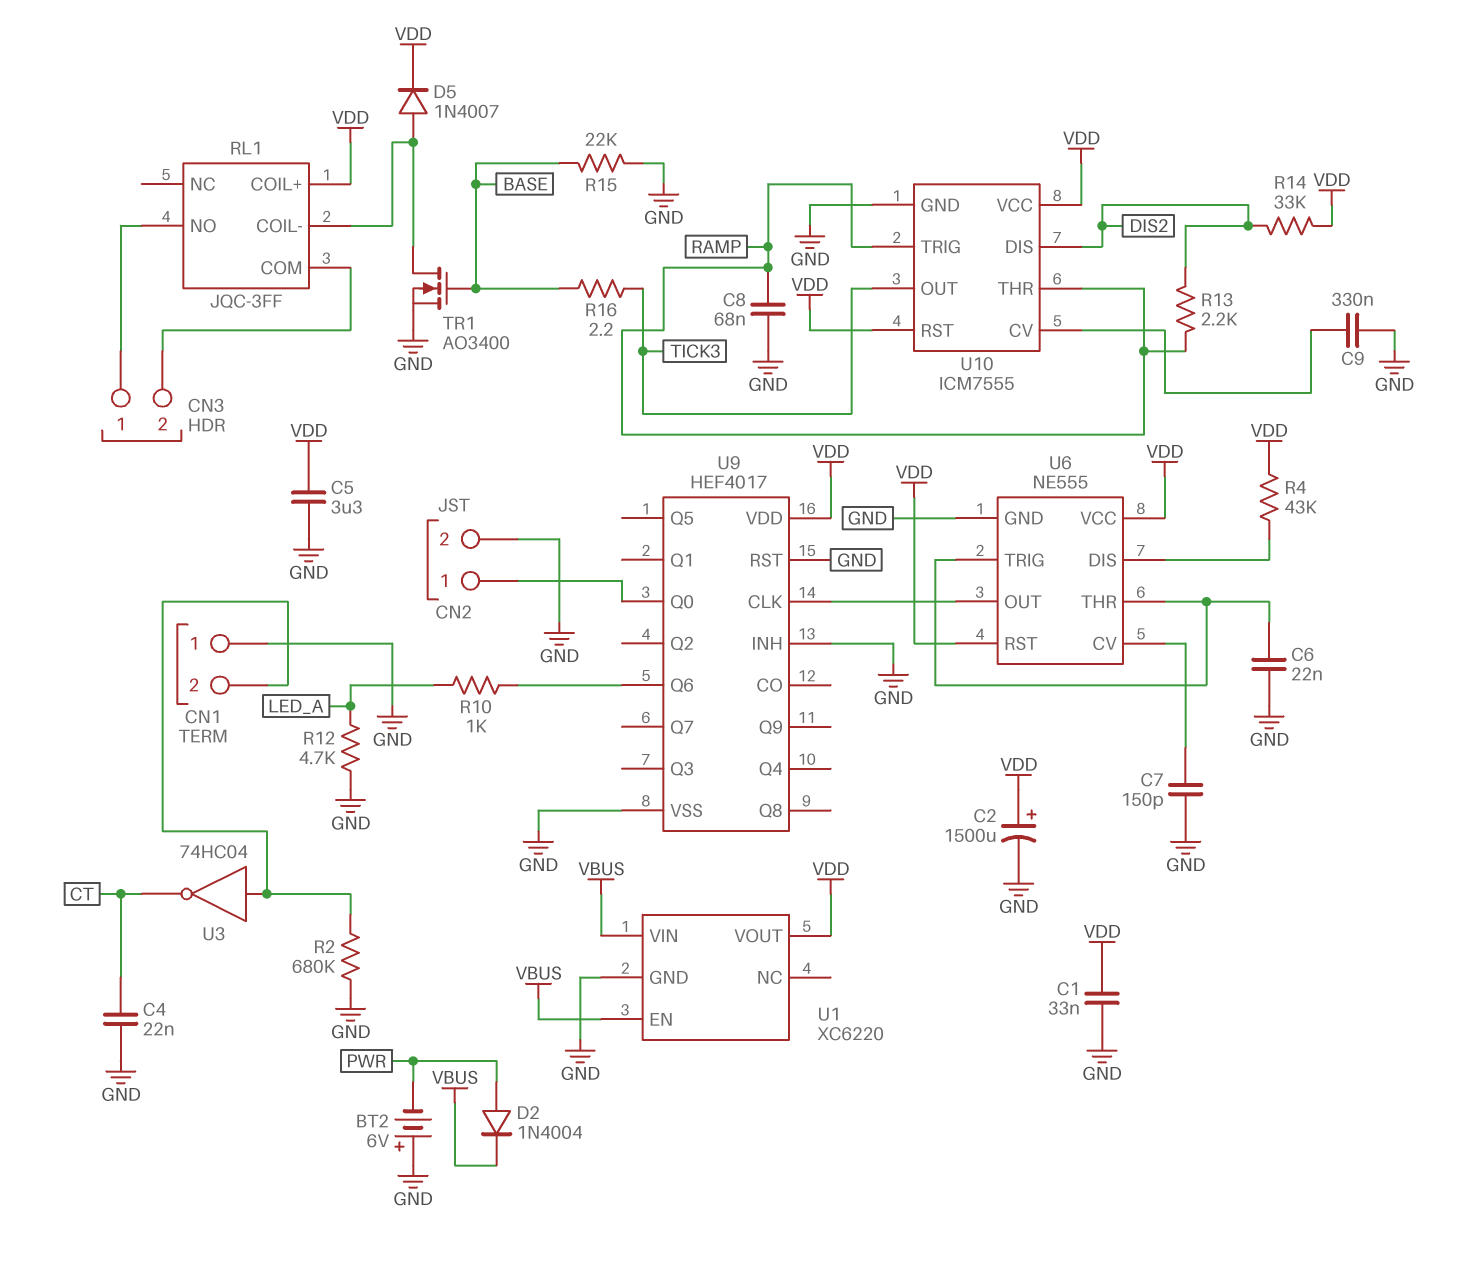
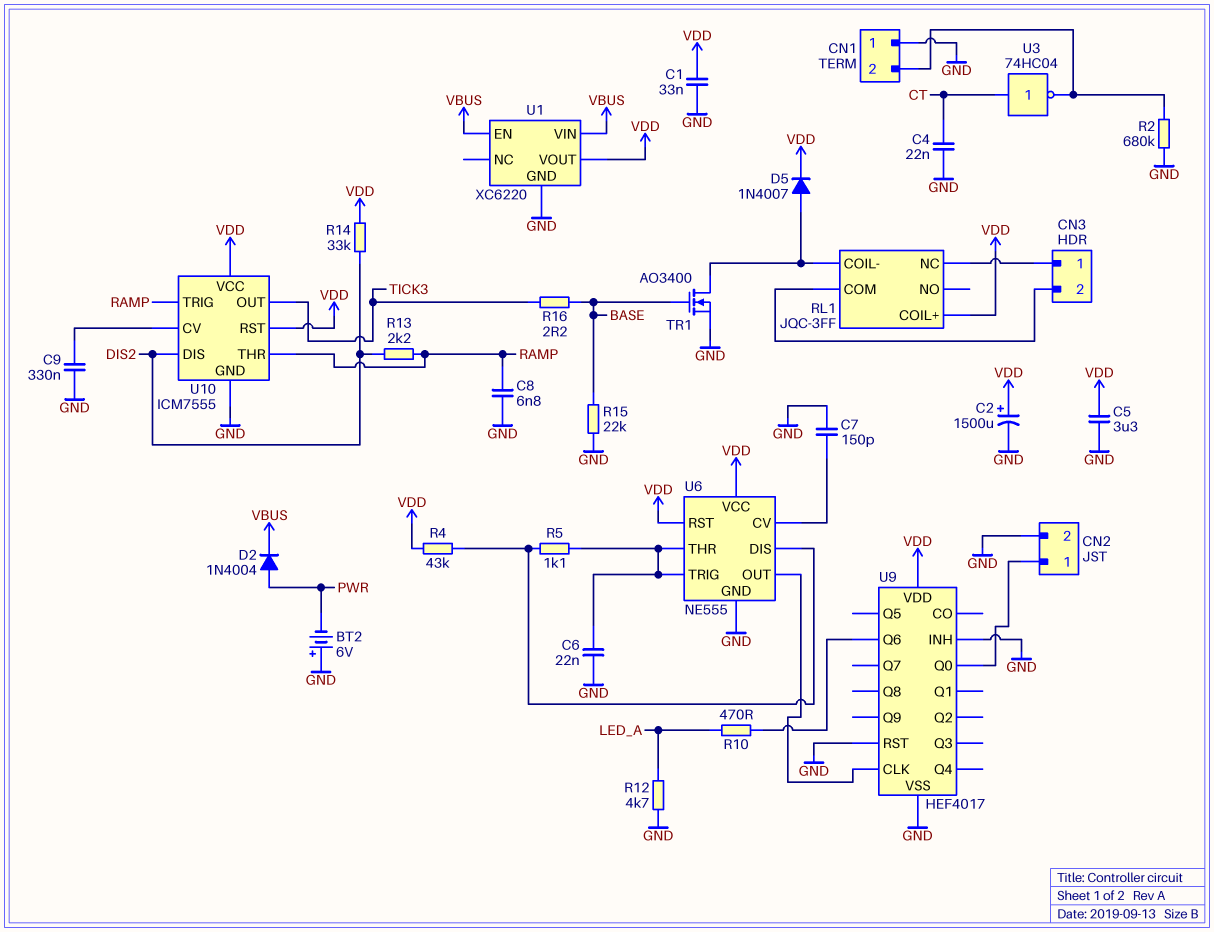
C8: 68nF (GND, RAMP) -> 6.8nF (GND, RAMP)
R5: none -> 1.1k (U6/DIS, U6/THR)
R10: 1k (LED_A, U9/Q6) -> 470 (LED_A, U9/Q6)
RL1 pin NC: none -> CN3/1
RL1 pin NO: CN3/1 -> none
U3: NOT 74HC04 (in CN1/2, out CT) -> NOT 74HC04 (in CT, out CN1/2)

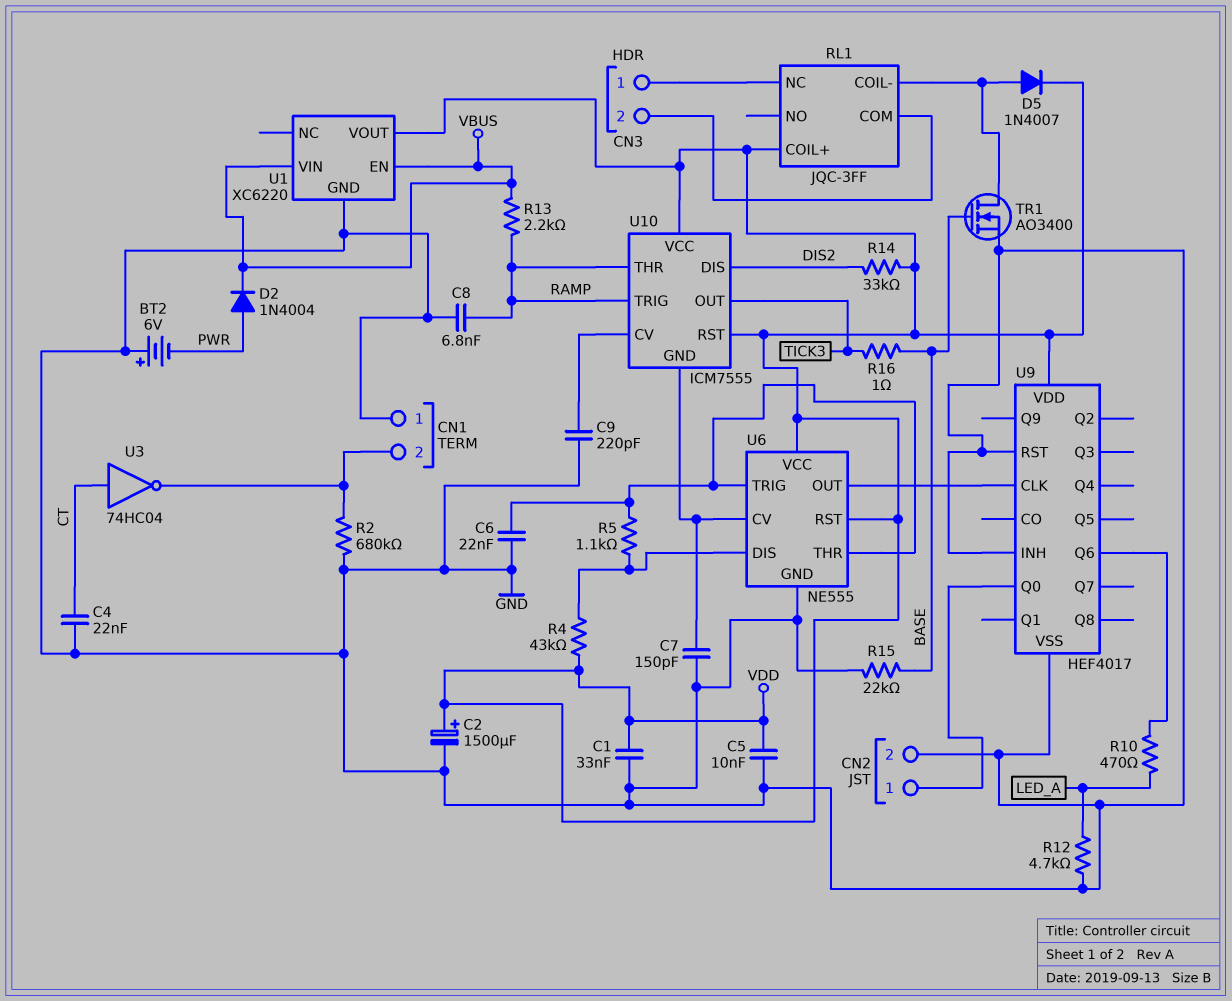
C5: 3.3uF (GND, VDD) -> 10nF (GND, VDD)
C9: 330nF (GND, U10/CV) -> 220pF (GND, U10/CV)
R13: 2.2k (DIS2, RAMP) -> 2.2k (RAMP, VBUS)
R16: 2.2 (BASE, TICK3) -> 1 (BASE, TICK3)
U10 pin GND: GND -> U6/CV

